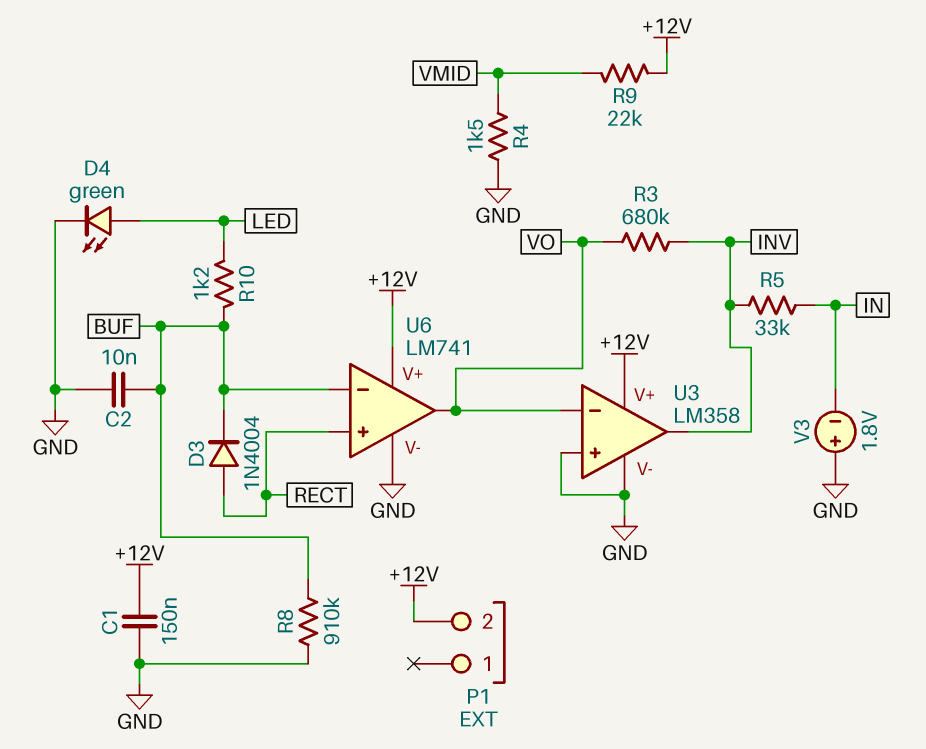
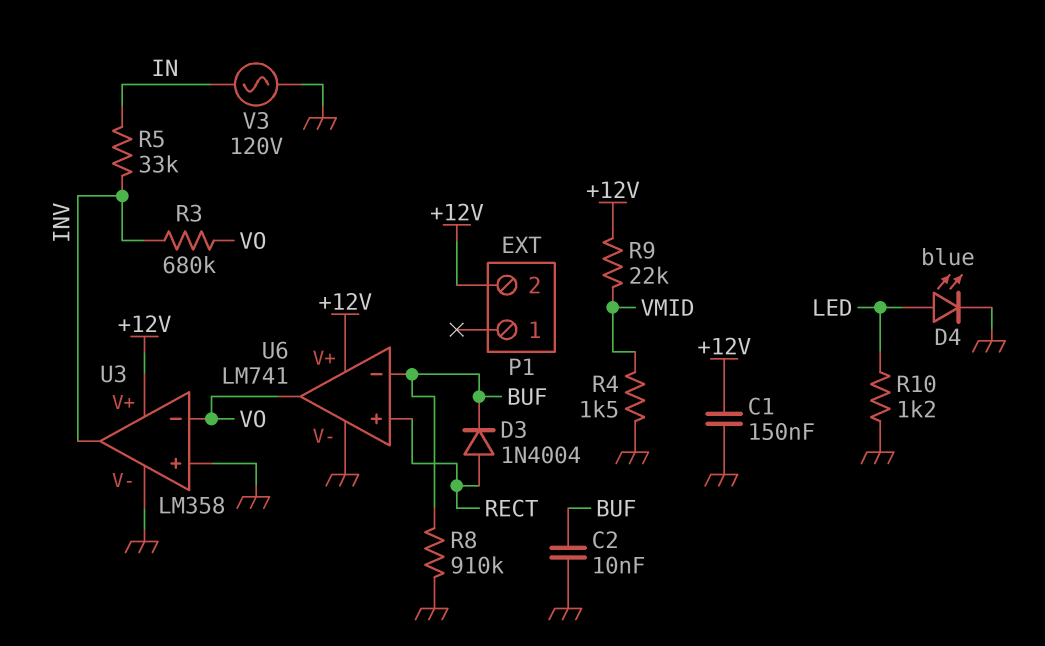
D4: LED green (A LED, K GND) -> LED blue (A LED, K GND)
R10: 1.2k (BUF, LED) -> 1.2k (GND, LED)
V3: 1.8V (plus GND, minus IN) -> AC 120V (GND, IN)

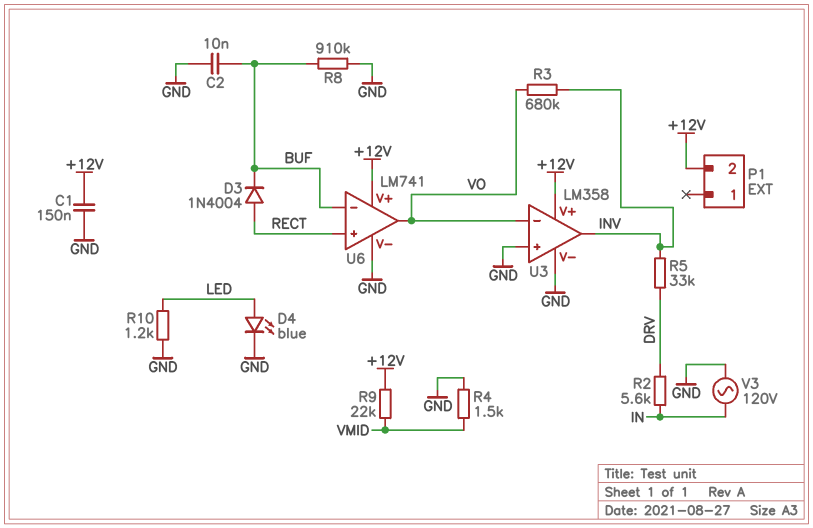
R2: none -> 5.6k (DRV, IN)
R5: 33k (IN, INV) -> 33k (DRV, INV)

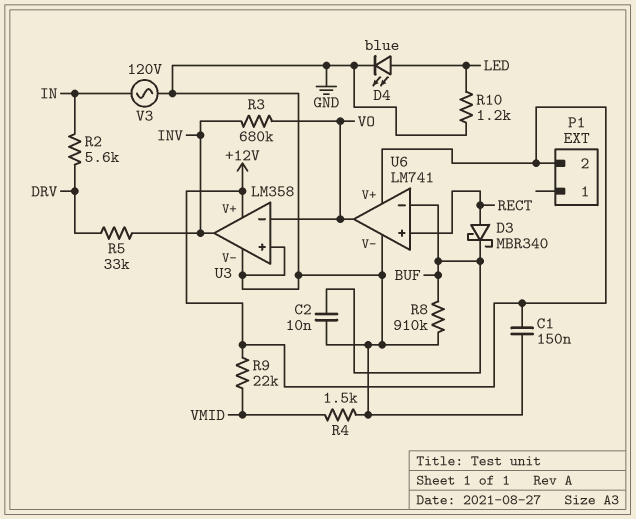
D3: diode 1N4004 (A RECT, K BUF) -> schottky MBR340 (A RECT, K BUF)

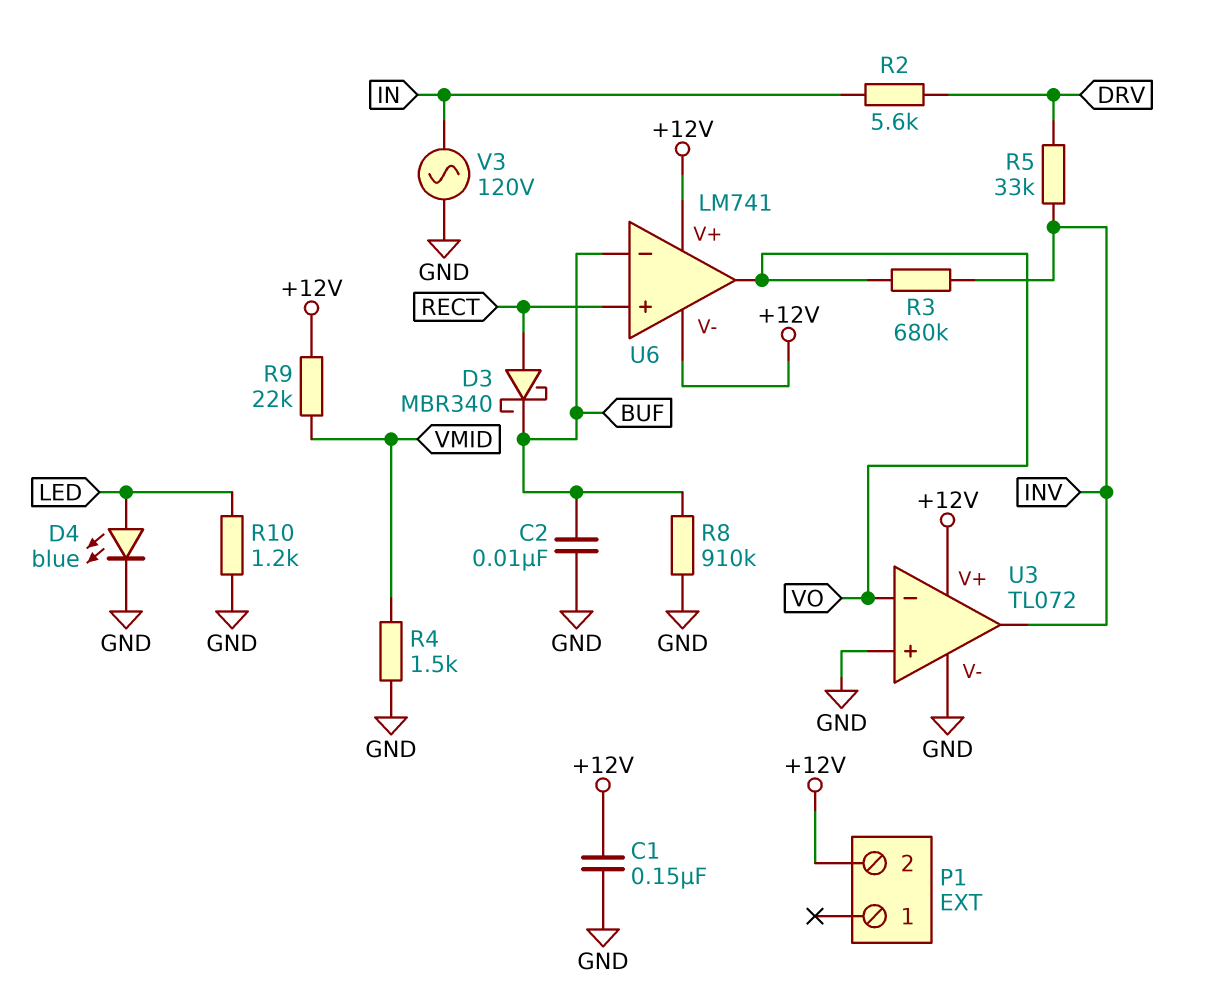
U3: LM358 -> TL072
U6 pin V-: GND -> +12V

